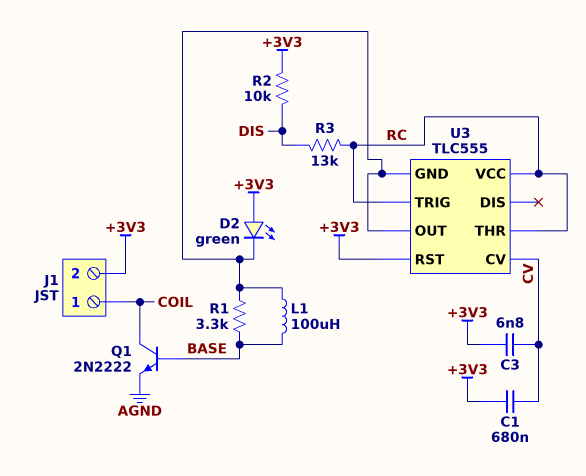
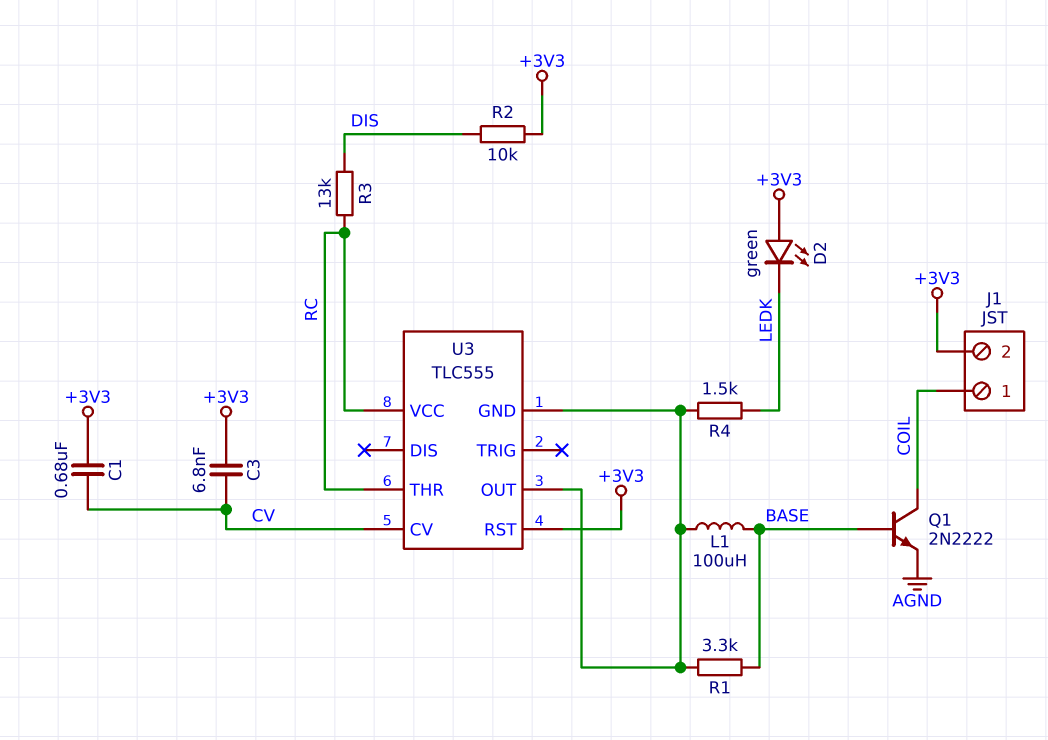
D2: LED green (A +3V3, K U3/GND) -> LED green (A +3V3, K LEDK)
R4: none -> 1.5k (LEDK, U3/GND)
U3 pin TRIG: RC -> none

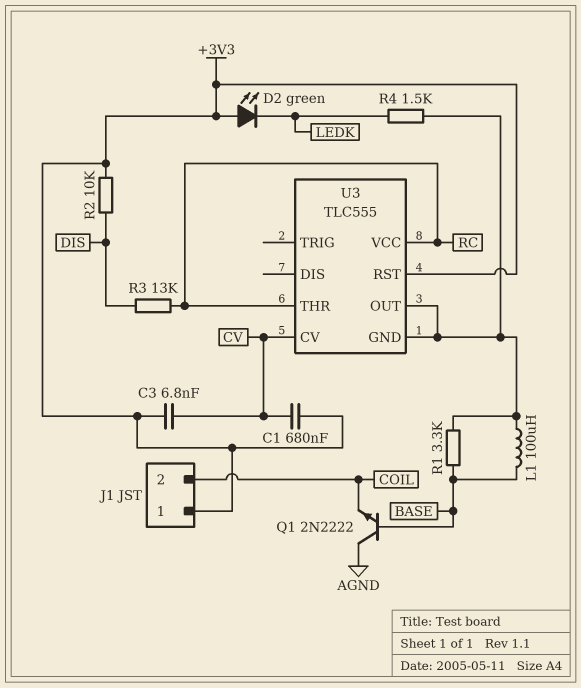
J1 pin 1: COIL -> +3V3
J1 pin 2: +3V3 -> COIL
Q1: NPN 2N2222 (B BASE, C COIL, E AGND) -> NPN 2N2222 (B BASE, C AGND, E COIL)

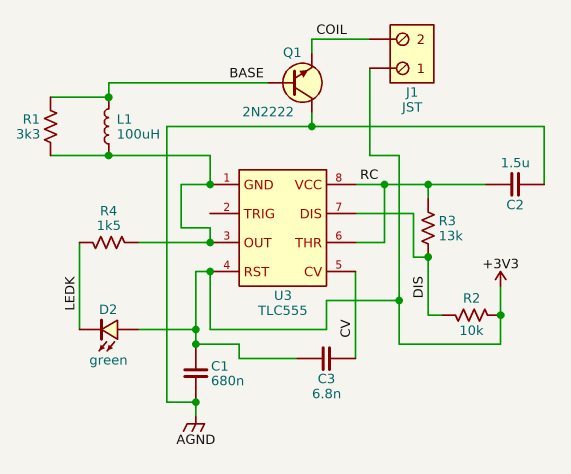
C1: 680nF (+3V3, CV) -> 680nF (+3V3, AGND)
C2: none -> 1.5uF (AGND, RC)
U3 pin DIS: none -> DIS

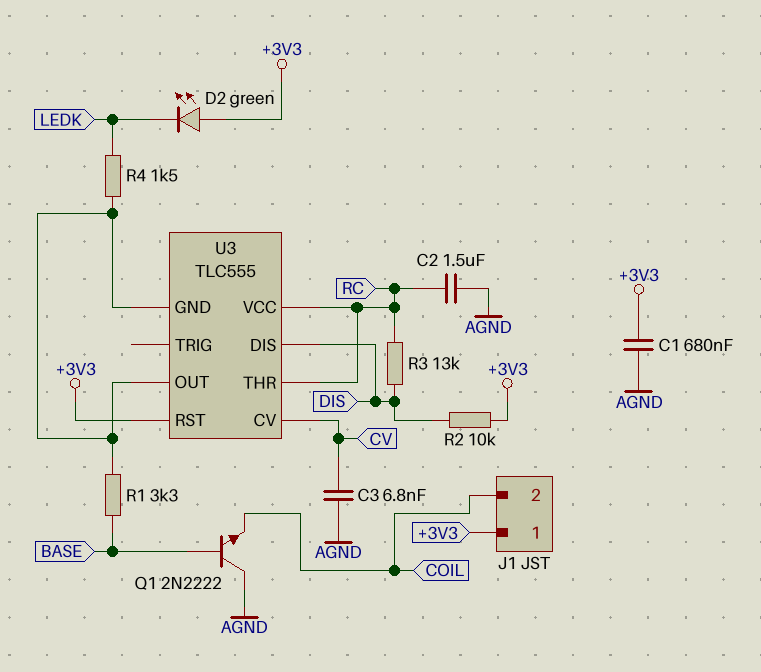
C3: 6.8nF (+3V3, CV) -> 6.8nF (AGND, CV)
L1: 100uH (BASE, U3/GND) -> none

